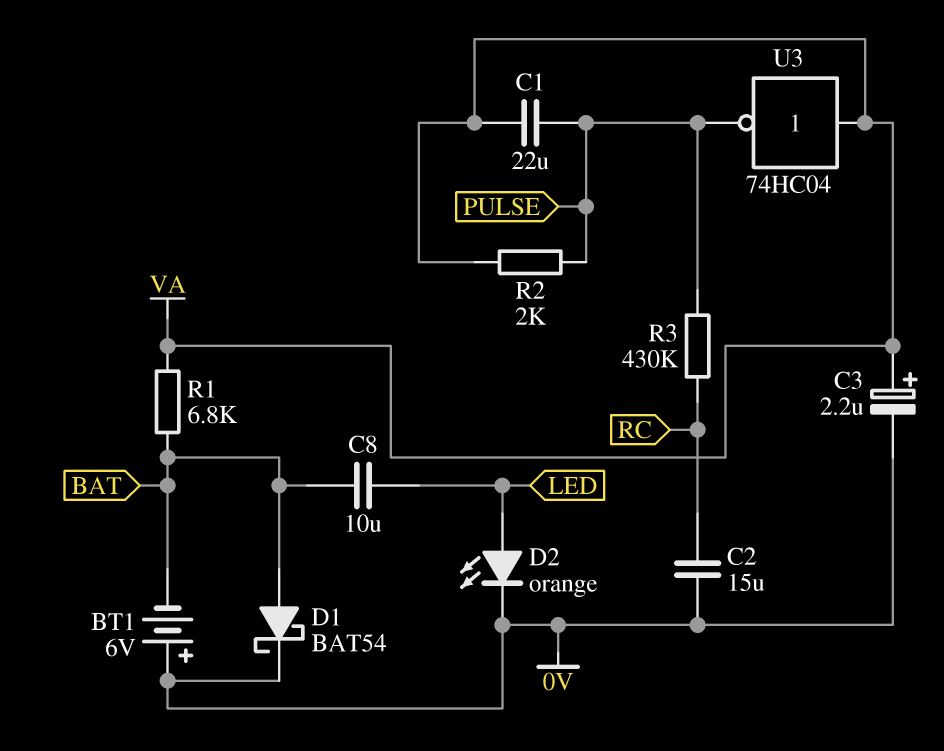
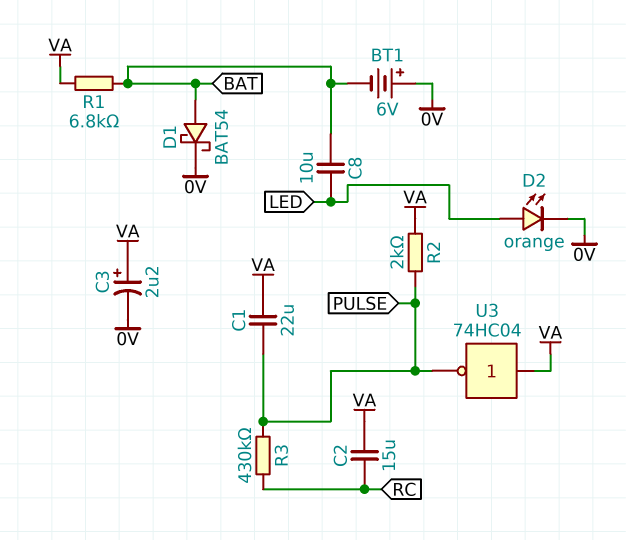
C2: 15uF (0V, RC) -> 15uF (RC, VA)

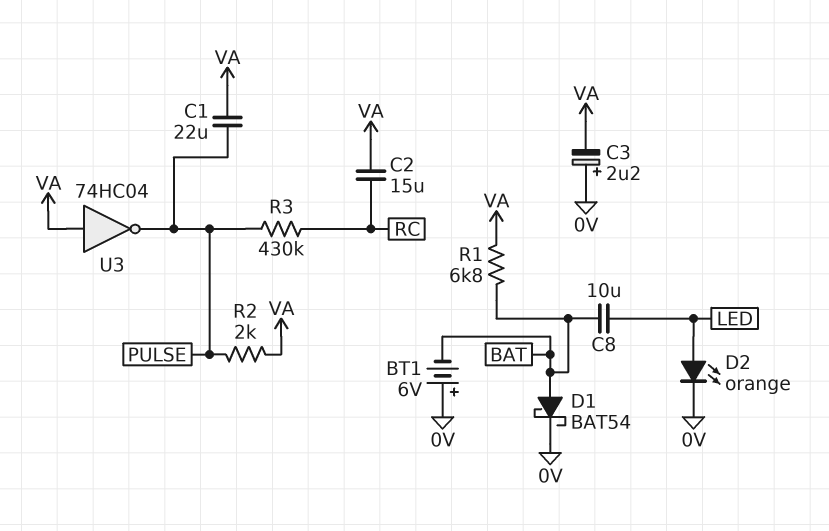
C3: 2.2uF (plus VA, minus 0V) -> 2.2uF (plus 0V, minus VA)

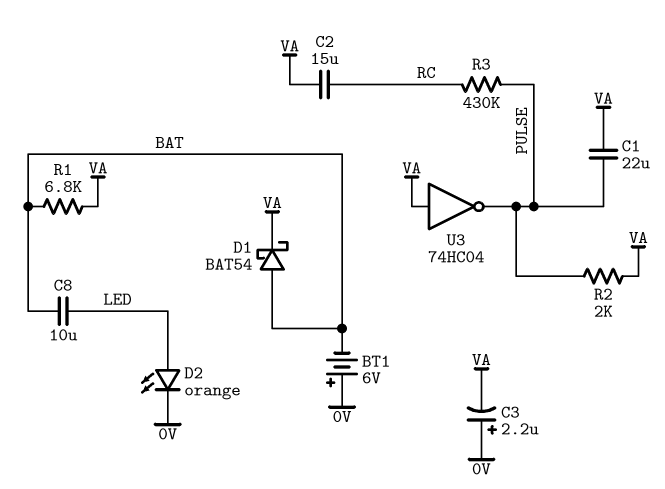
D1: schottky BAT54 (A BAT, K 0V) -> schottky BAT54 (A BAT, K VA)

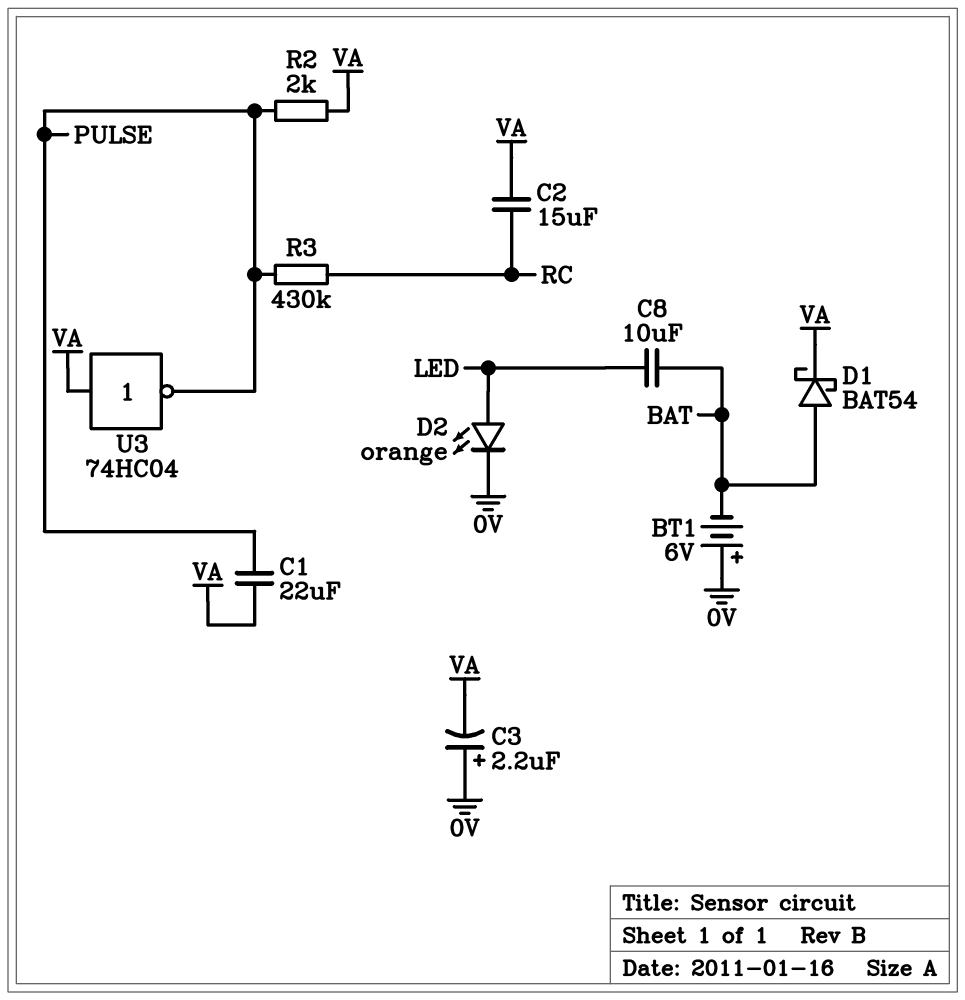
R1: 6.8k (BAT, VA) -> none

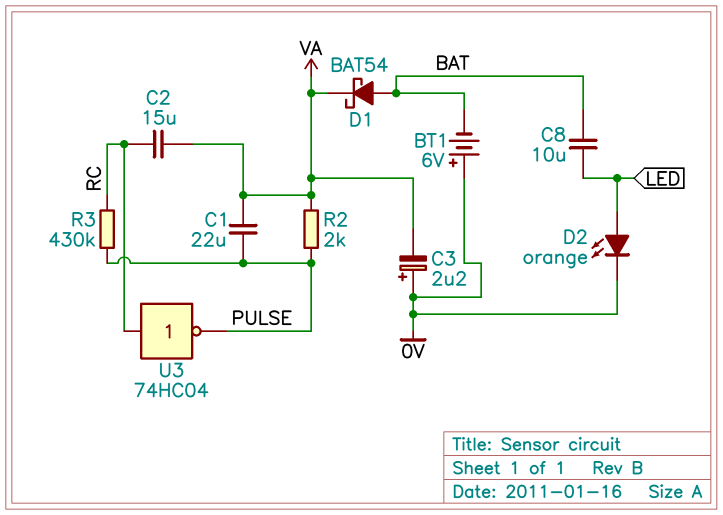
U3: NOT 74HC04 (in VA, out PULSE) -> NOT 74HC04 (in RC, out PULSE)

